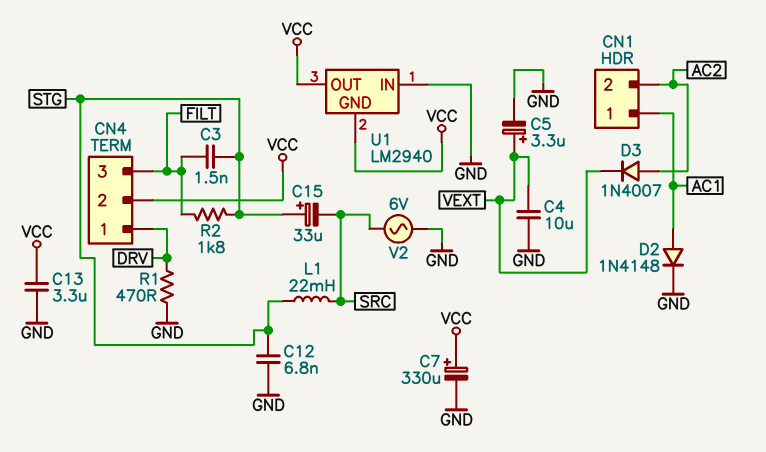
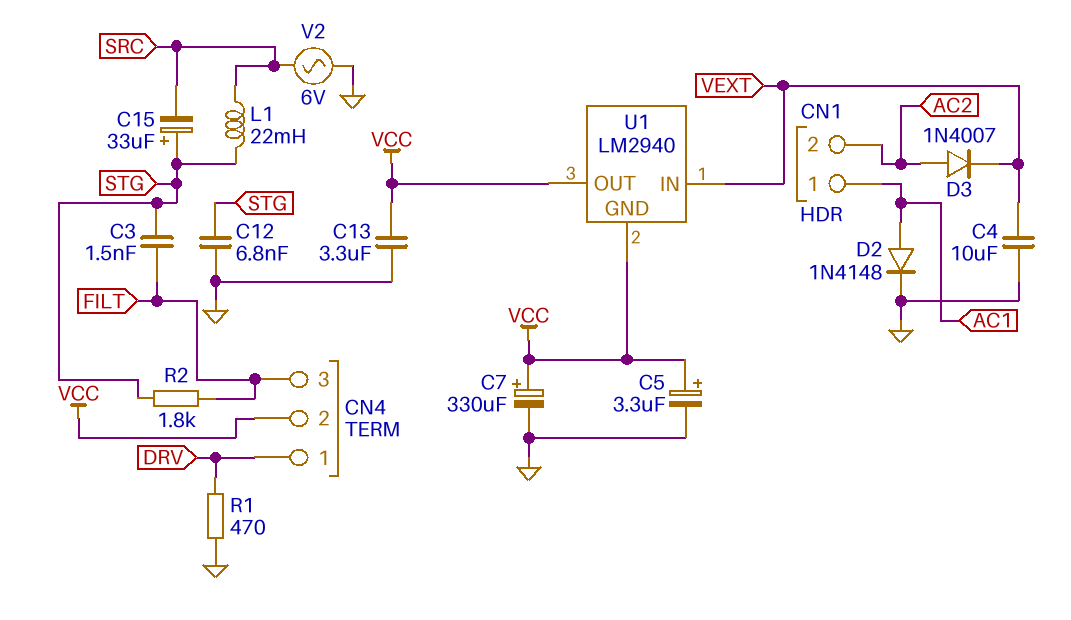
C5: 3.3uF (plus VEXT, minus GND) -> 3.3uF (plus VCC, minus GND)
U1 pin IN: GND -> VEXT

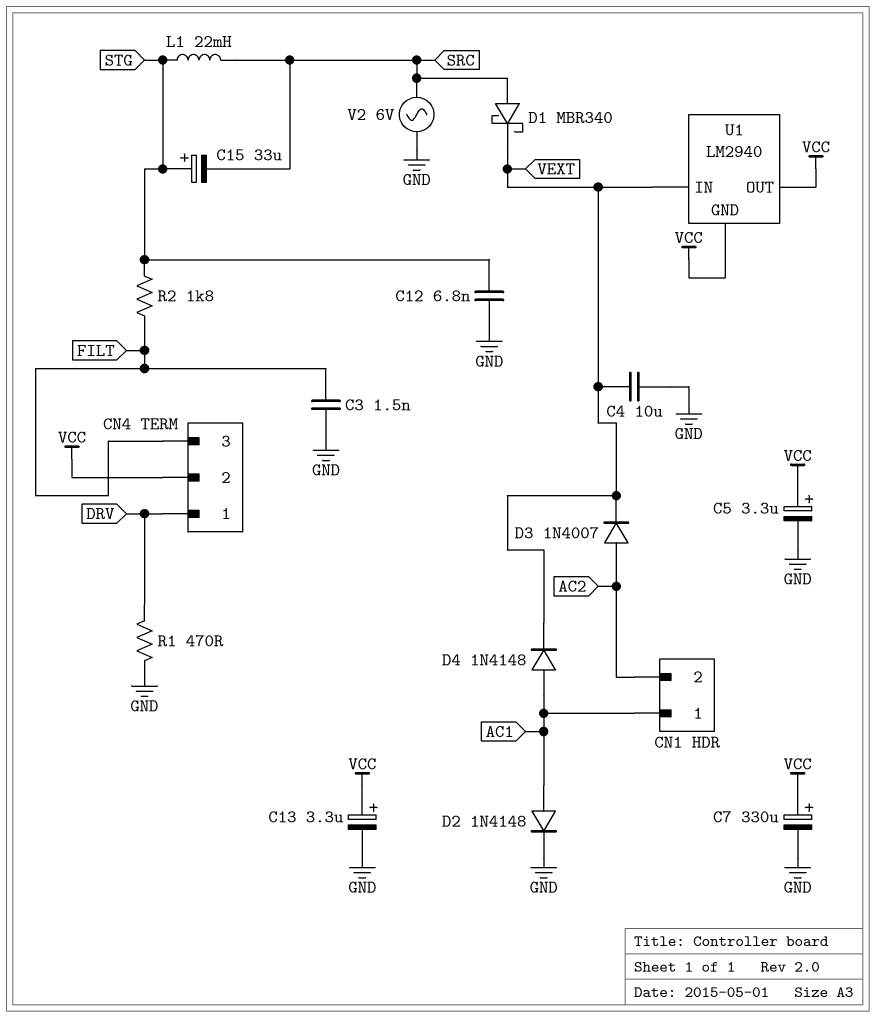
C3: 1.5nF (FILT, STG) -> 1.5nF (FILT, GND)
C13: 3.3uF (GND, VCC) -> 3.3uF (plus VCC, minus GND)
D1: none -> schottky MBR340 (A SRC, K VEXT)
D4: none -> diode 1N4148 (A AC1, K VEXT)

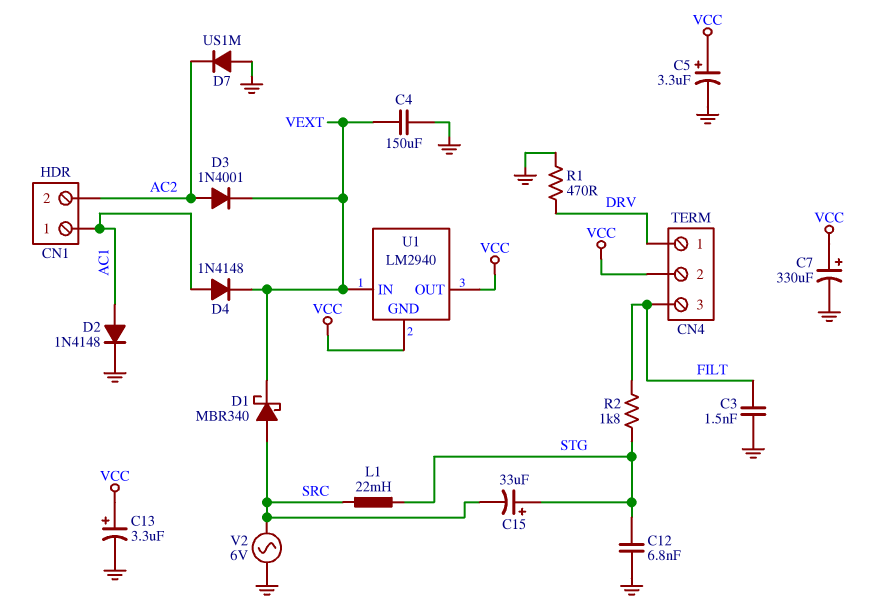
C4: 10uF (GND, VEXT) -> 150uF (GND, VEXT)
D3: diode 1N4007 (A AC2, K VEXT) -> diode 1N4001 (A AC2, K VEXT)
D7: none -> diode US1M (A GND, K AC2)

